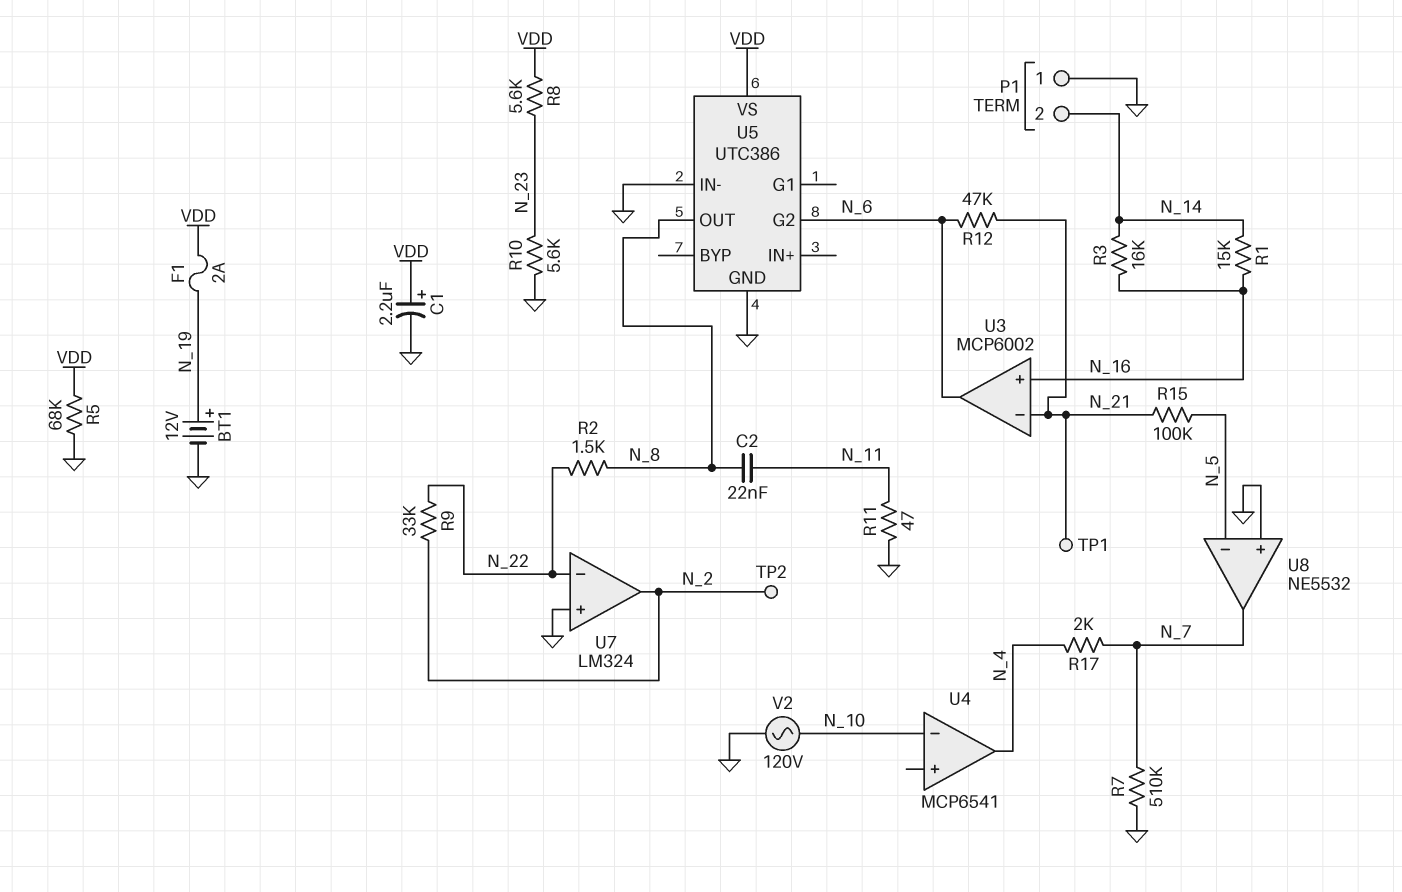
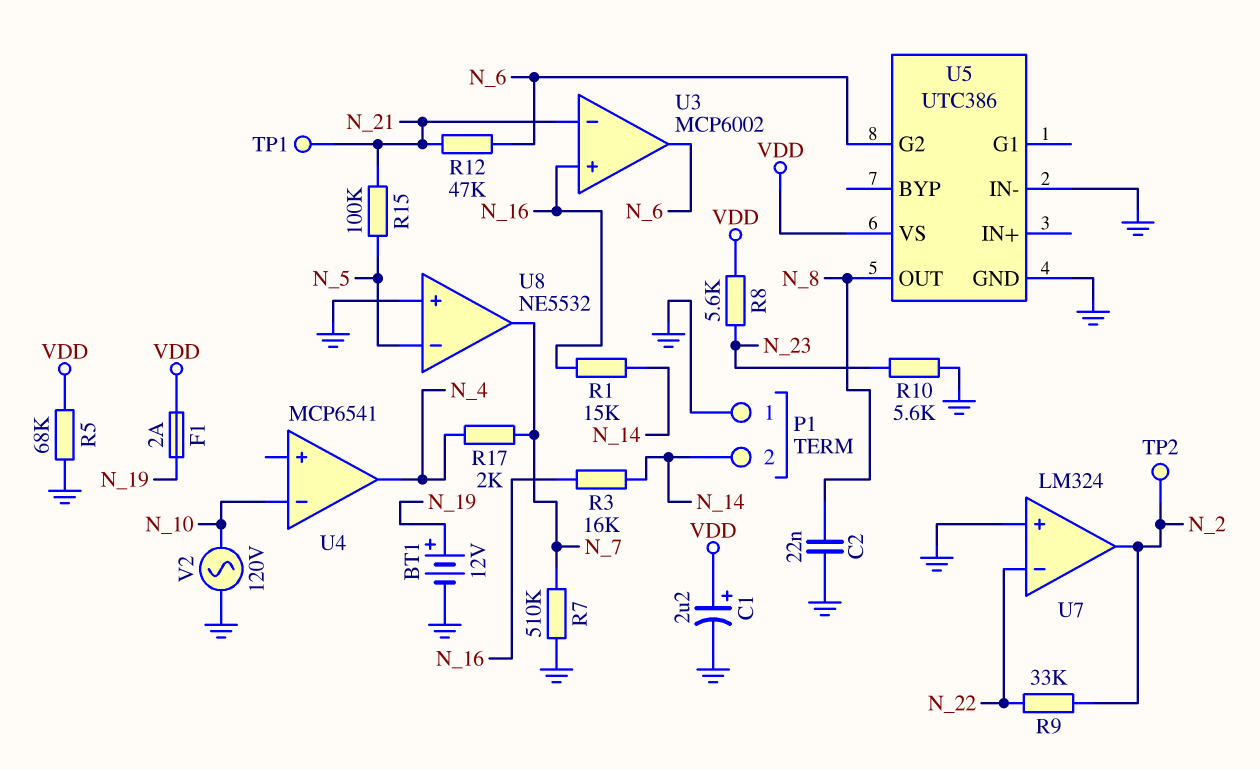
C2: 22nF (N_8, N_11) -> 22nF (GND, N_8)
R2: 1.5k (N_8, N_22) -> none
R11: 47 (GND, N_11) -> none

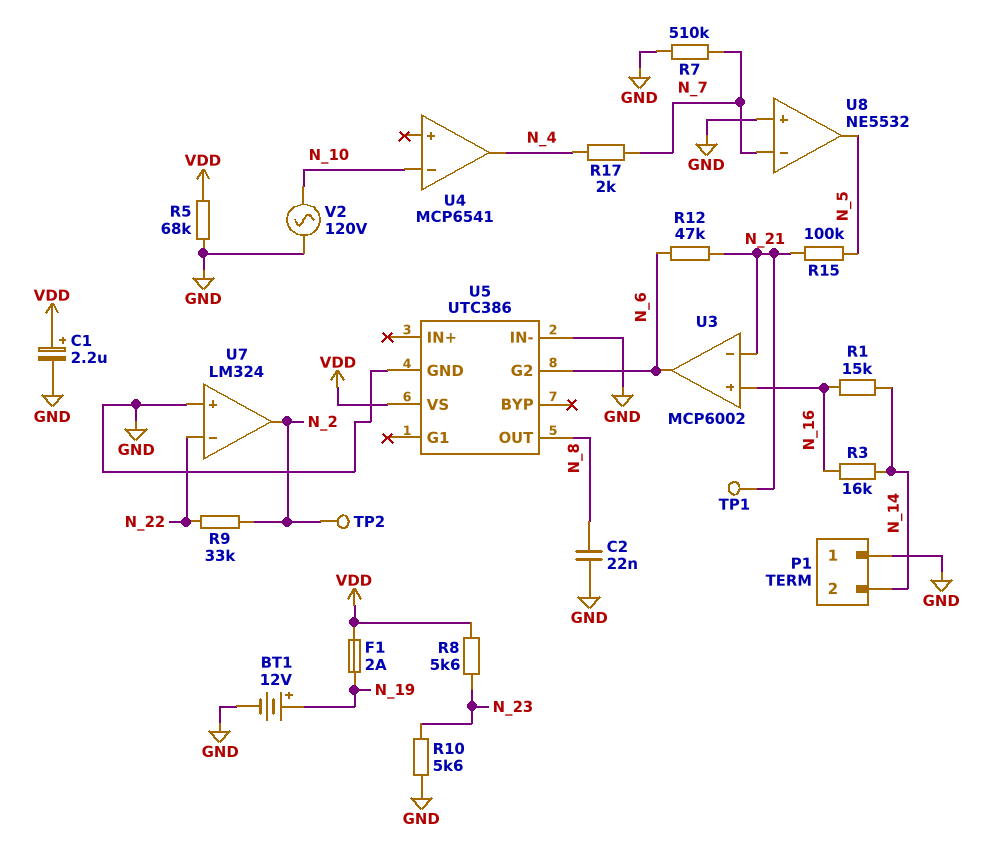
U8 pin in-: N_5 -> N_7
U8 pin out: N_7 -> N_5

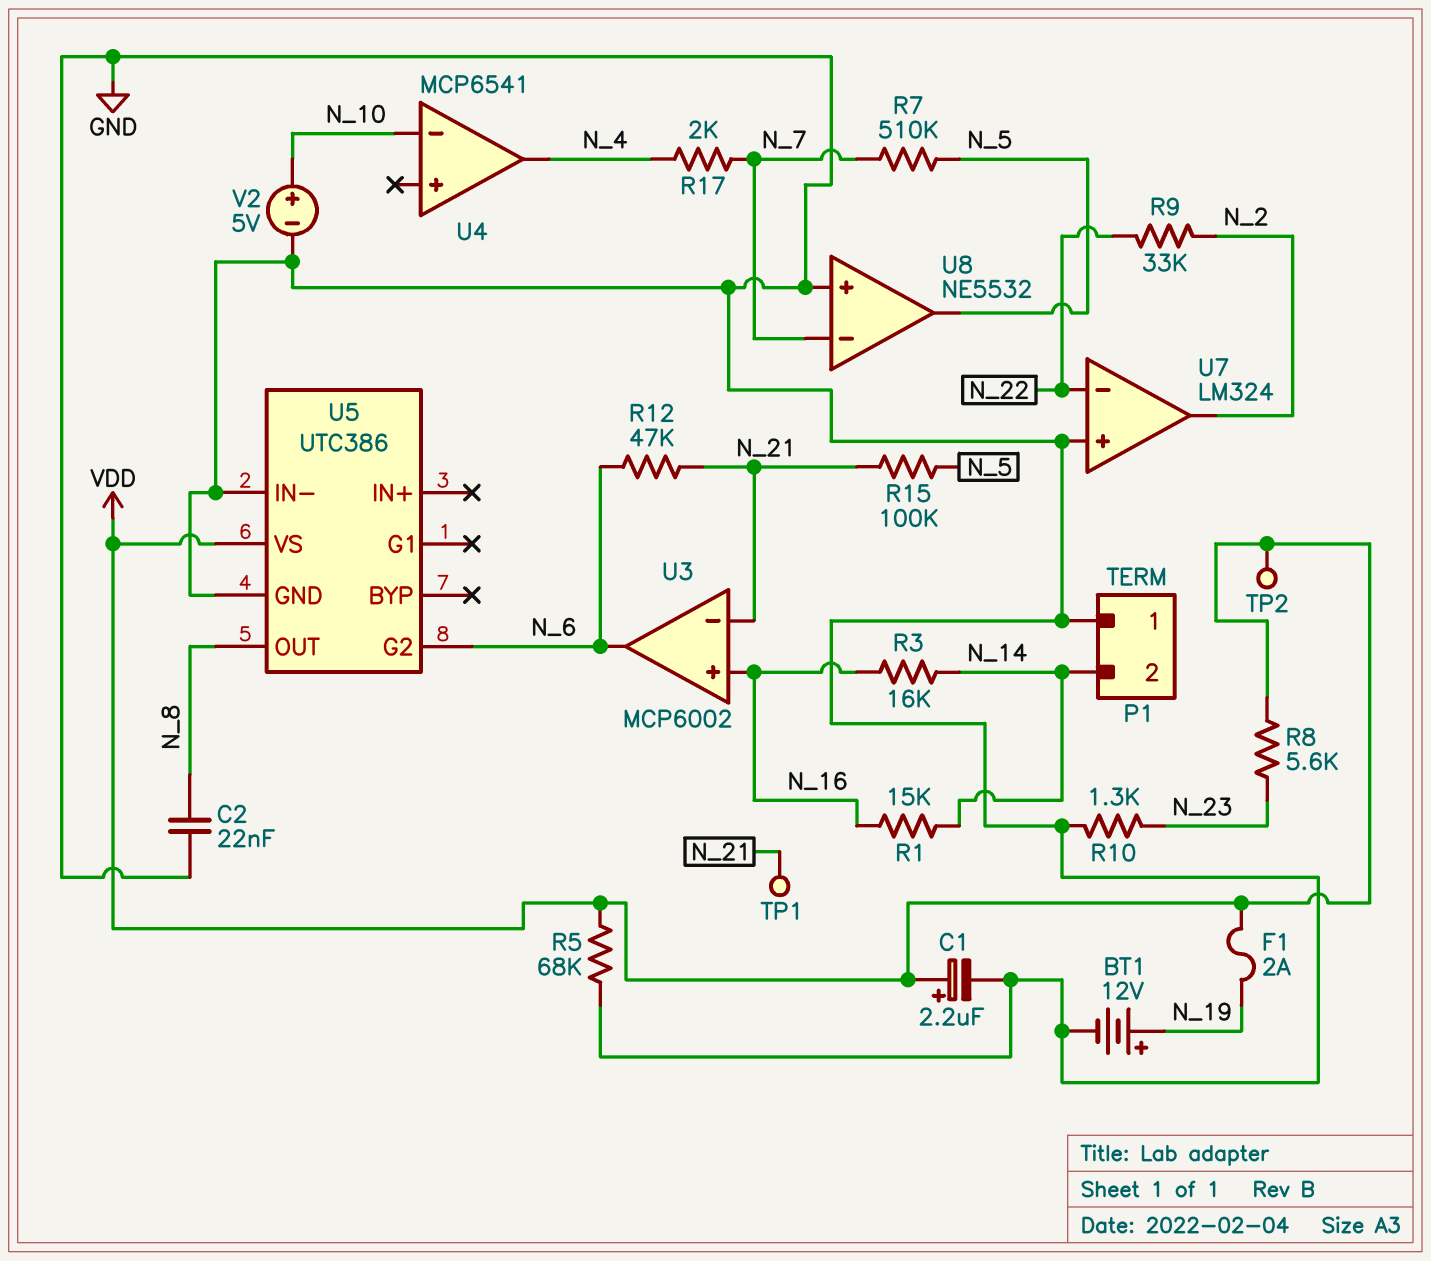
R7: 510k (GND, N_7) -> 510k (N_5, N_7)
R10: 5.6k (GND, N_23) -> 1.3k (GND, N_23)
TP2: test point (N_2) -> test point (VDD)
V2: AC 120V (GND, N_10) -> 5V (plus N_10, minus GND)

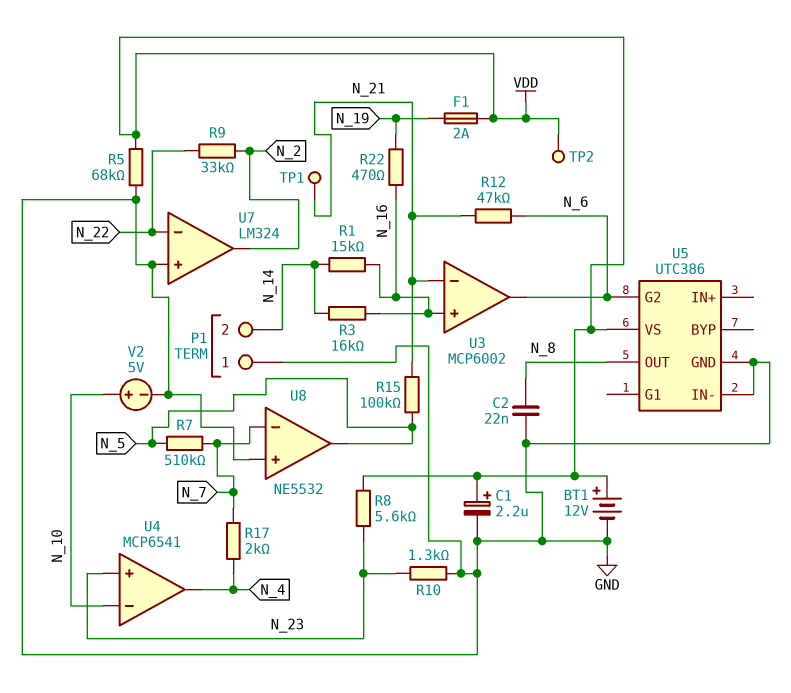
BT1: 12V (plus N_19, minus GND) -> 12V (plus VDD, minus GND)
R22: none -> 470 (N_16, N_19)
U4 pin in+: none -> N_23

